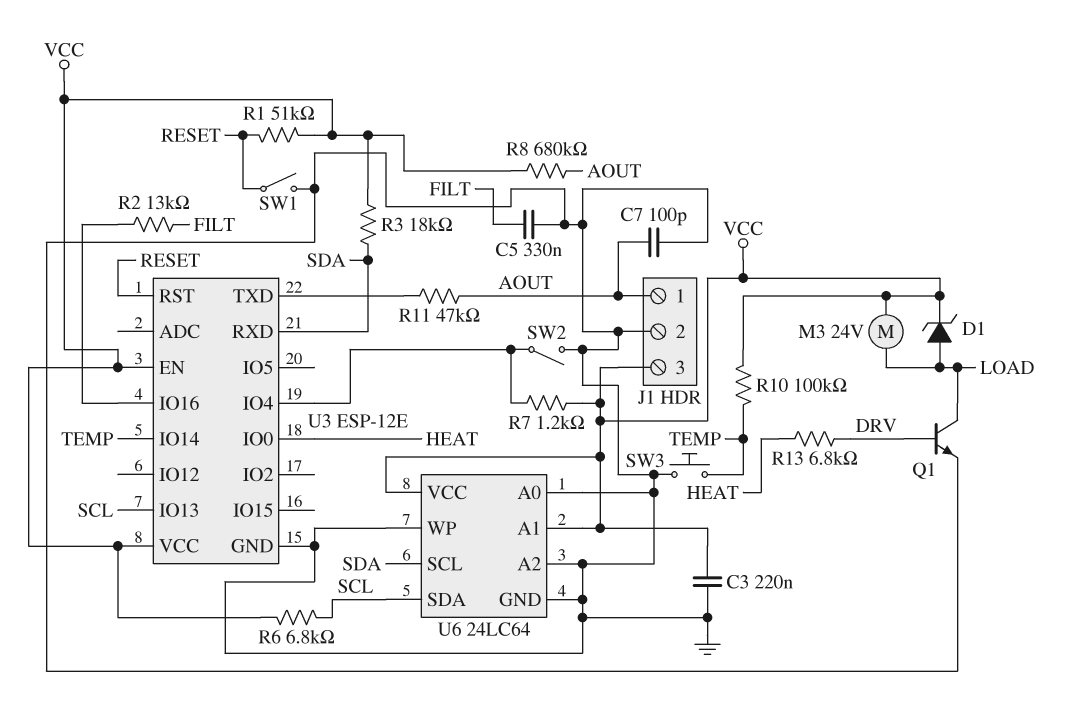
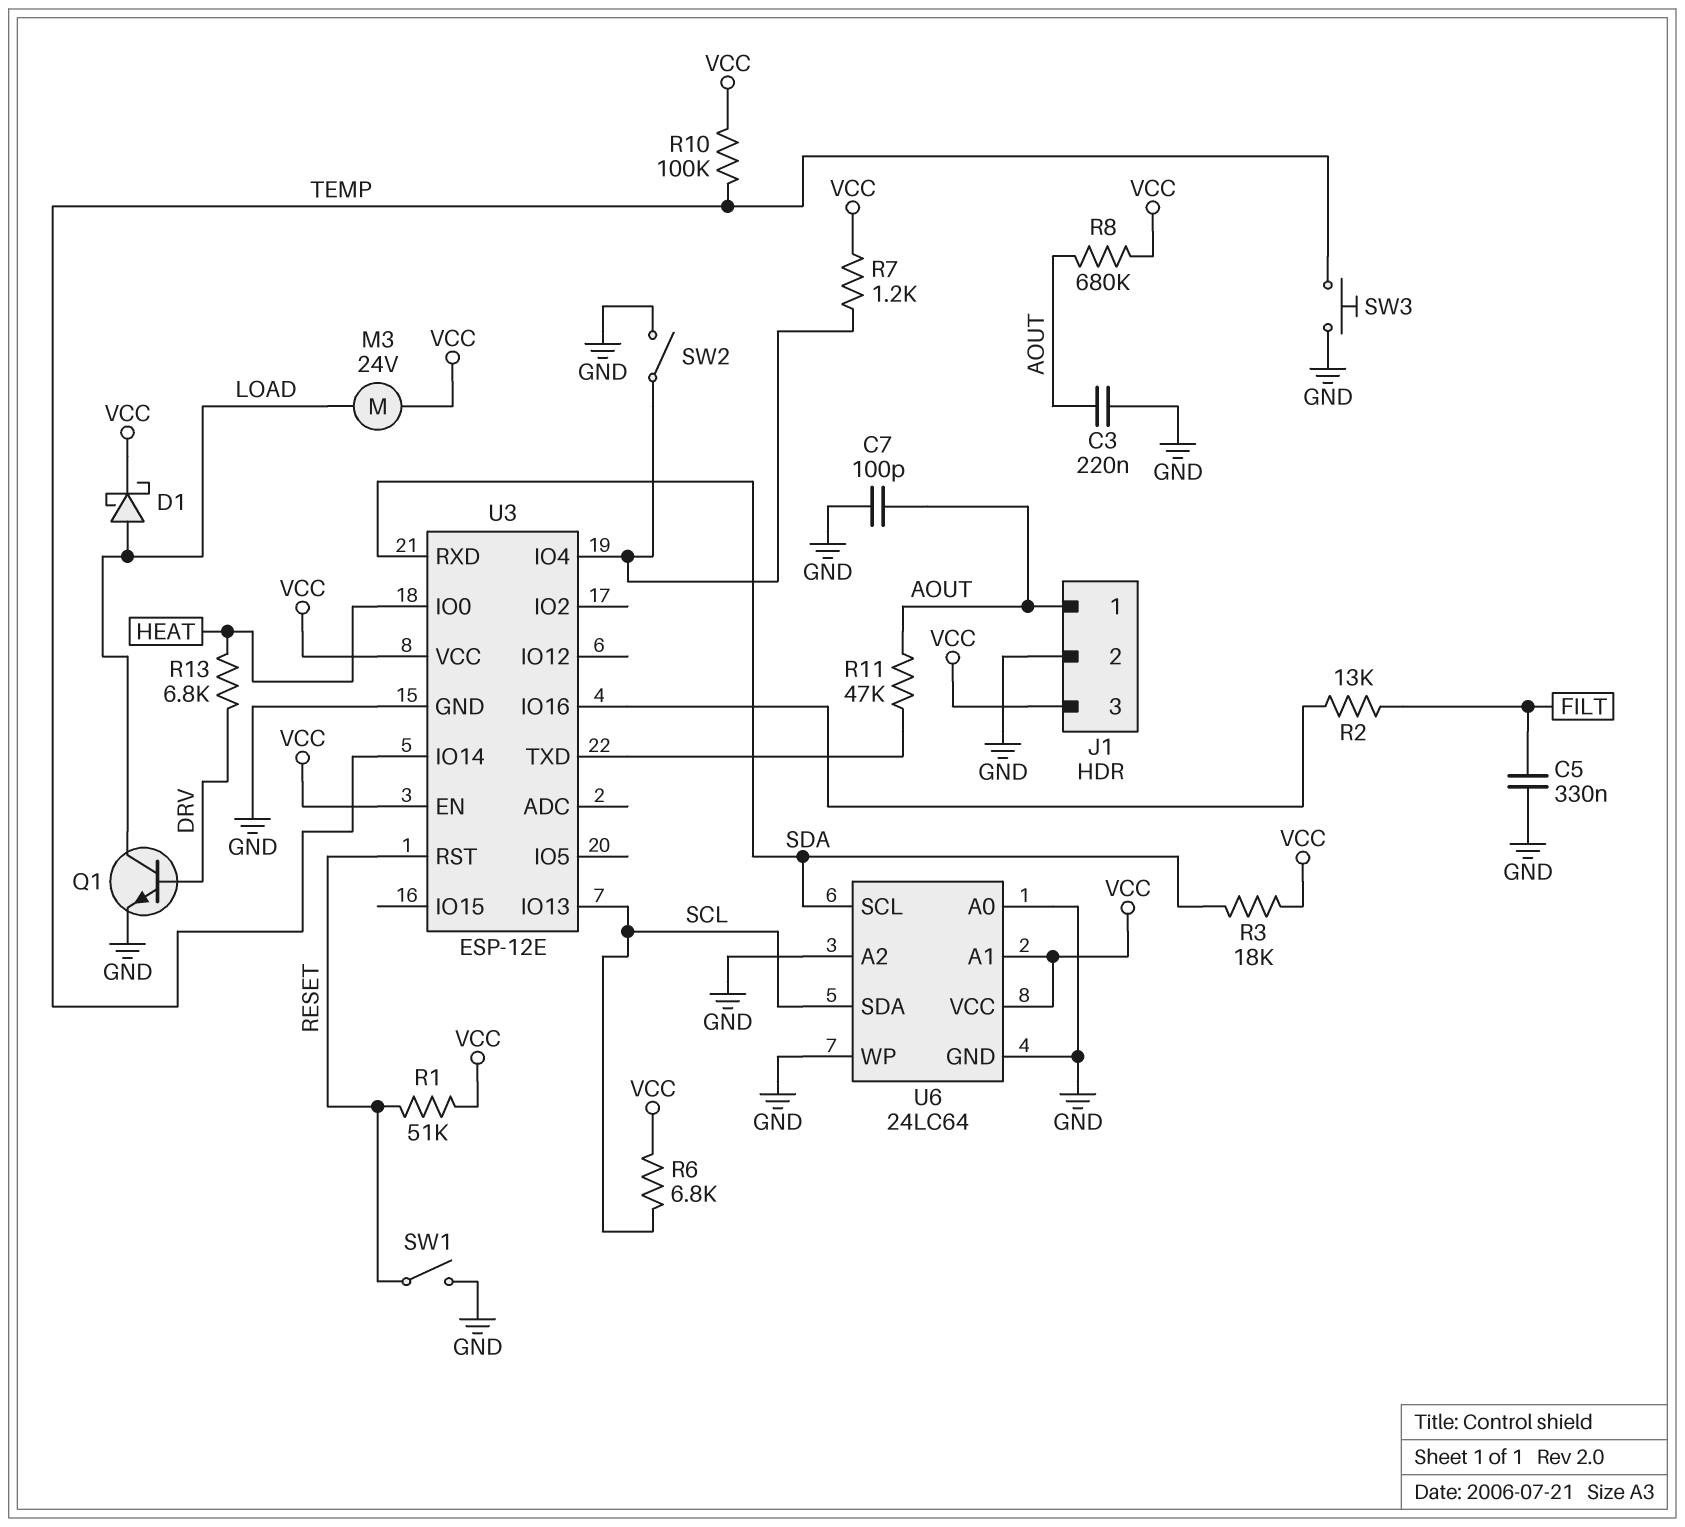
C3: 220nF (GND, VCC) -> 220nF (AOUT, GND)
D1: zener (A LOAD, K VCC) -> schottky (A LOAD, K VCC)

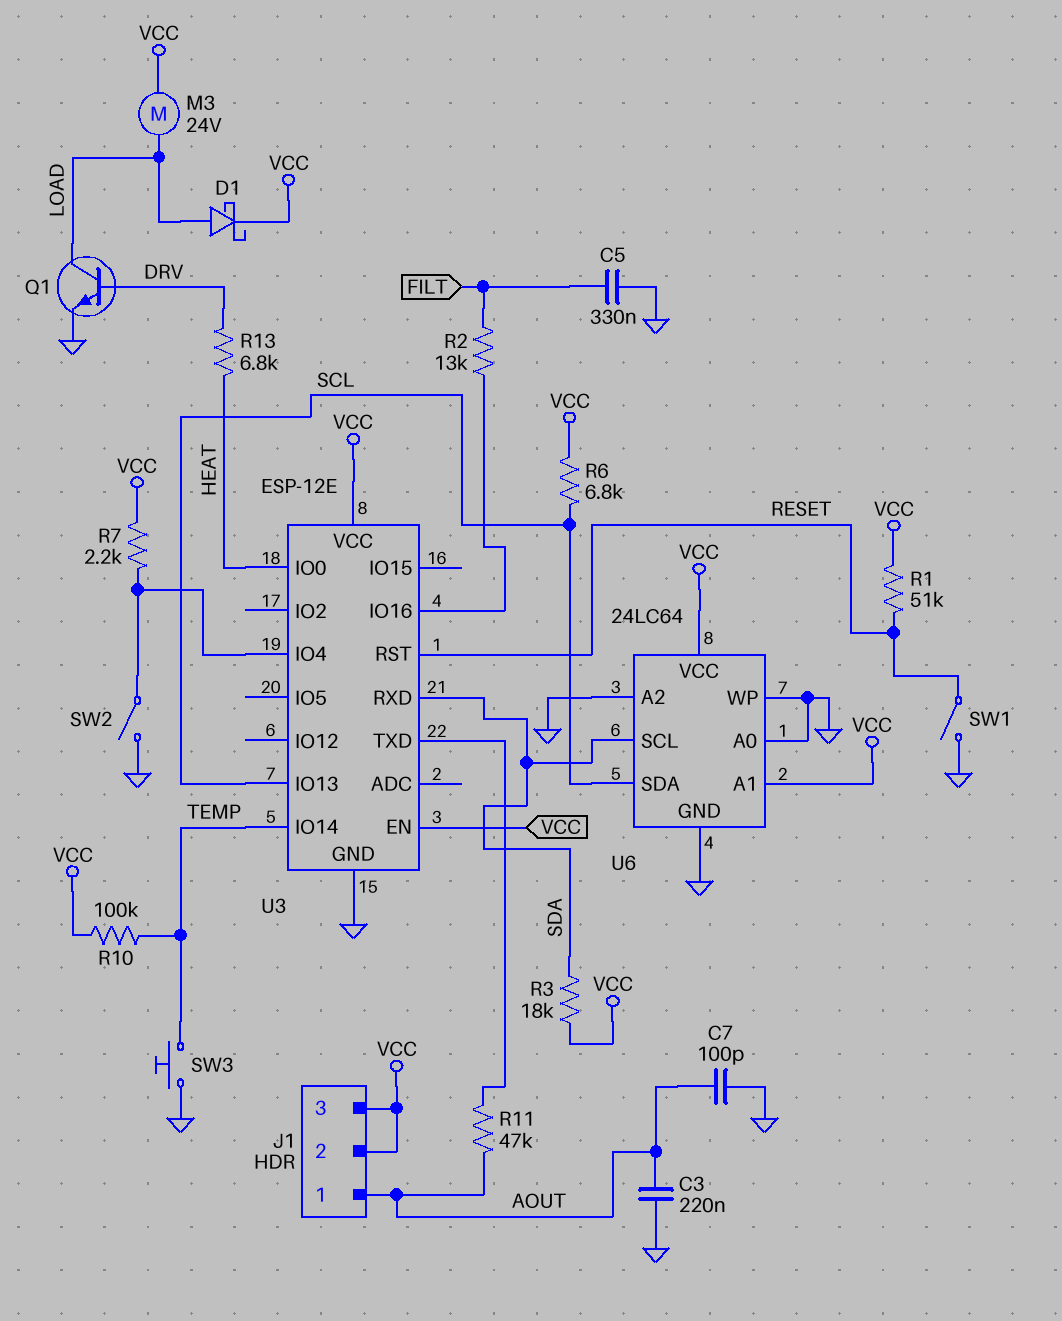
J1 pin 2: GND -> VCC
R7: 1.2k (U3/IO4, VCC) -> 2.2k (U3/IO4, VCC)
R8: 680k (AOUT, VCC) -> none

